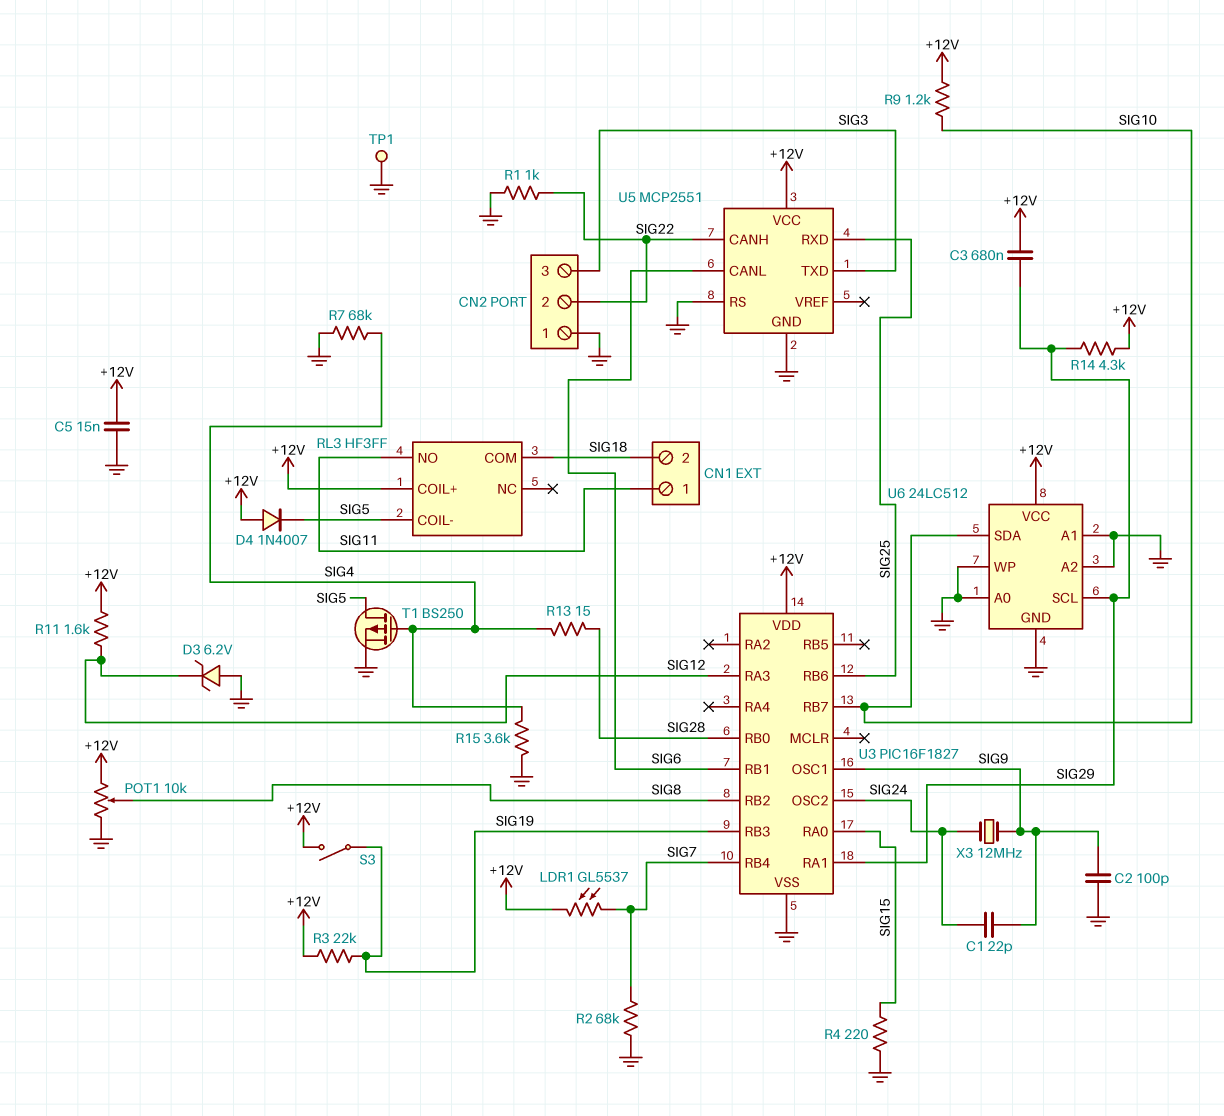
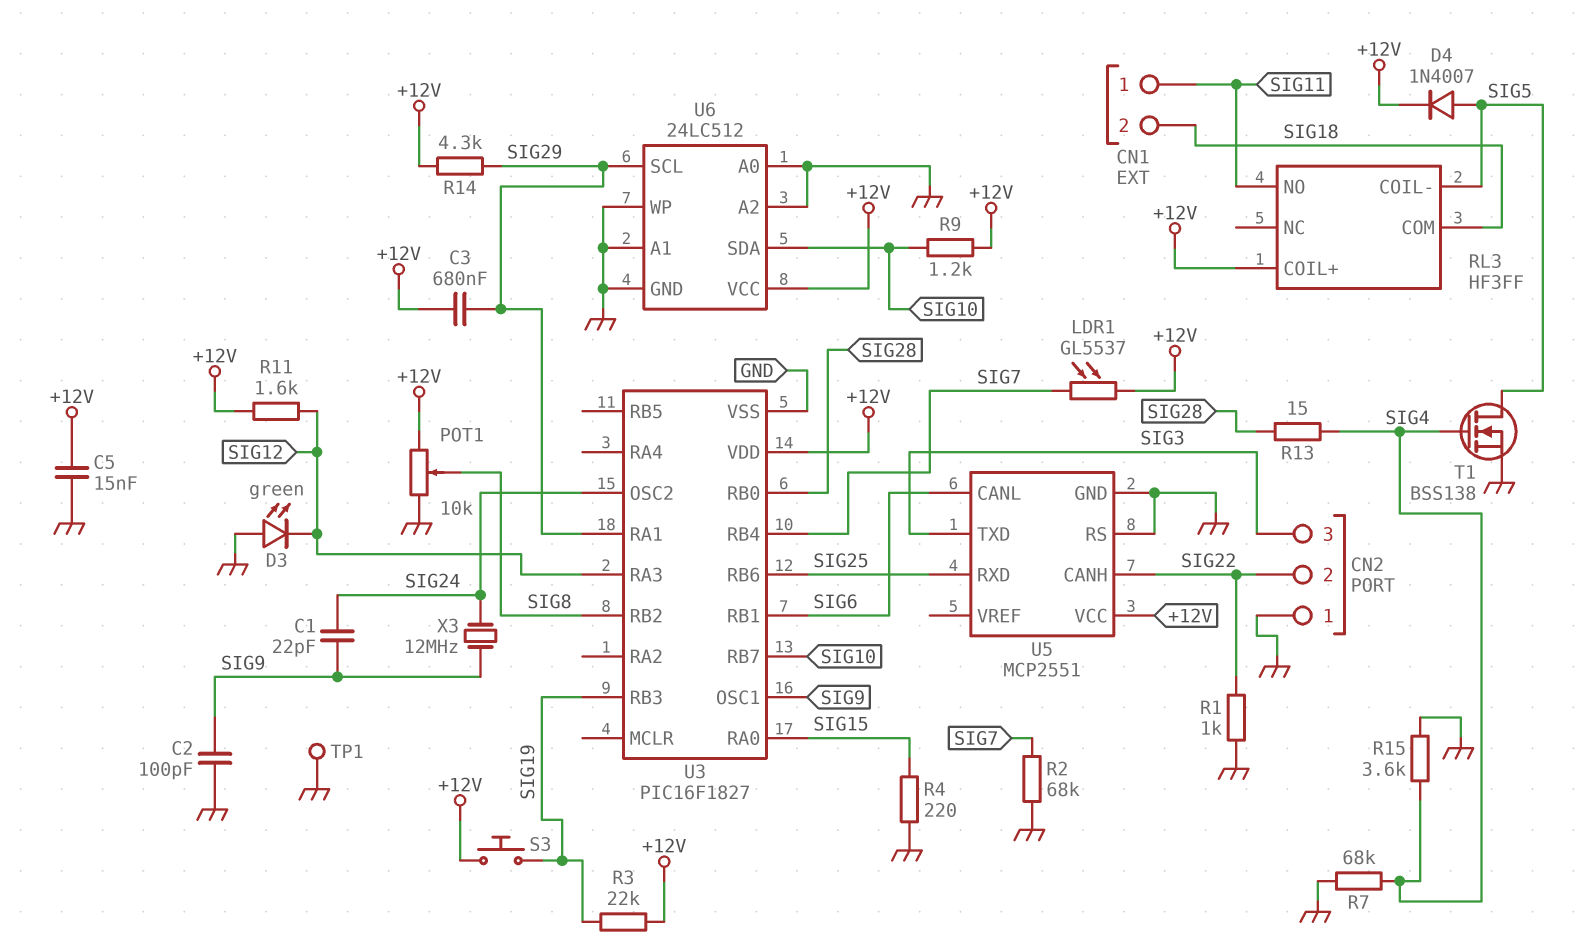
D3: zener 6.2V (A GND, K SIG12) -> LED green (A GND, K SIG12)
D4: diode 1N4007 (A +12V, K SIG5) -> diode 1N4007 (A SIG5, K +12V)
S3: switch (+12V, SIG19) -> button (+12V, SIG19)
T1: PMOS BS250 (G SIG4, D SIG5, S GND) -> NMOS BSS138 (G SIG4, D SIG5, S GND)

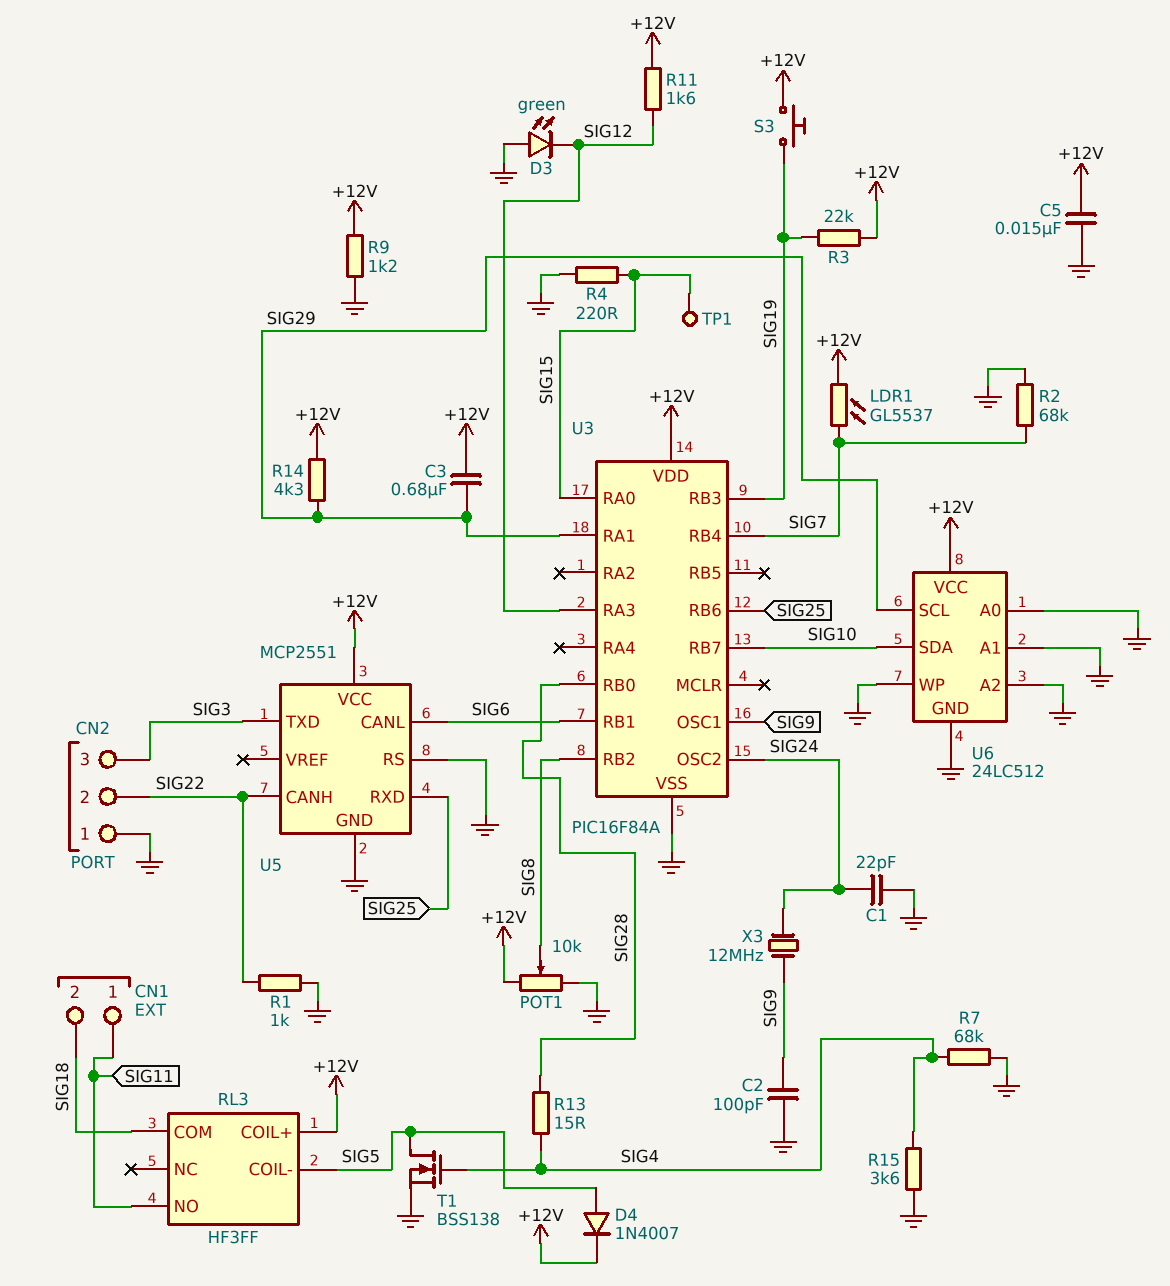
C1: 22pF (SIG9, SIG24) -> 22pF (GND, SIG24)
R9: 1.2k (+12V, SIG10) -> 1.2k (+12V, GND)
TP1: test point (GND) -> test point (SIG15)
U3: PIC16F1827 -> PIC16F84A

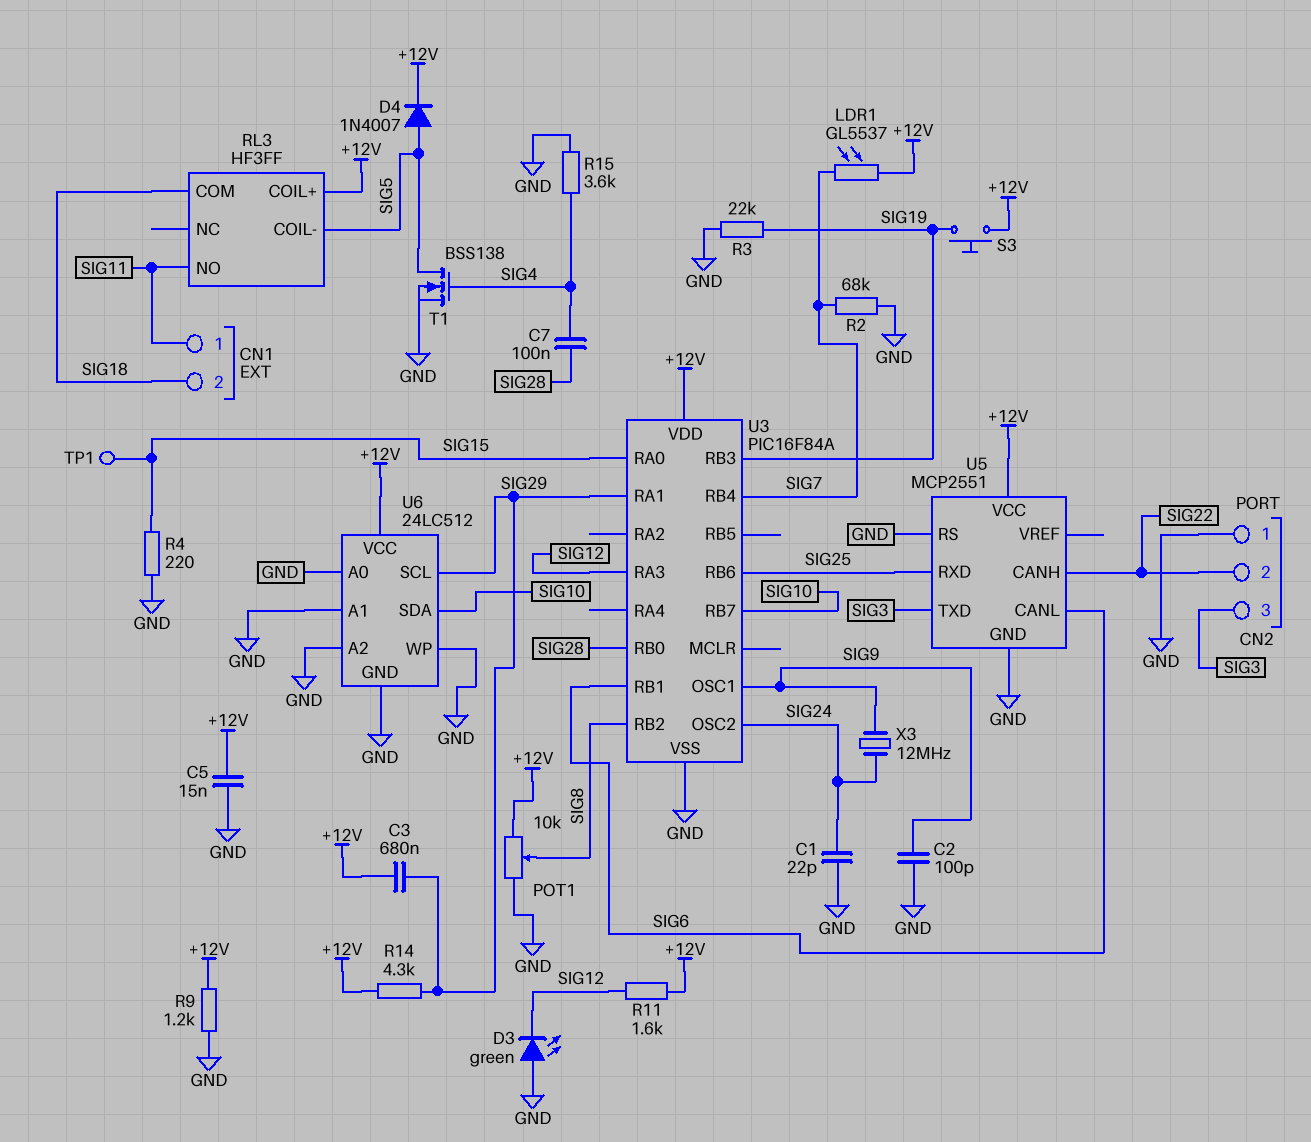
C7: none -> 100nF (SIG4, SIG28)
R1: 1k (GND, SIG22) -> none
R3: 22k (+12V, SIG19) -> 22k (GND, SIG19)
R7: 68k (GND, SIG4) -> none
R13: 15 (SIG4, SIG28) -> none

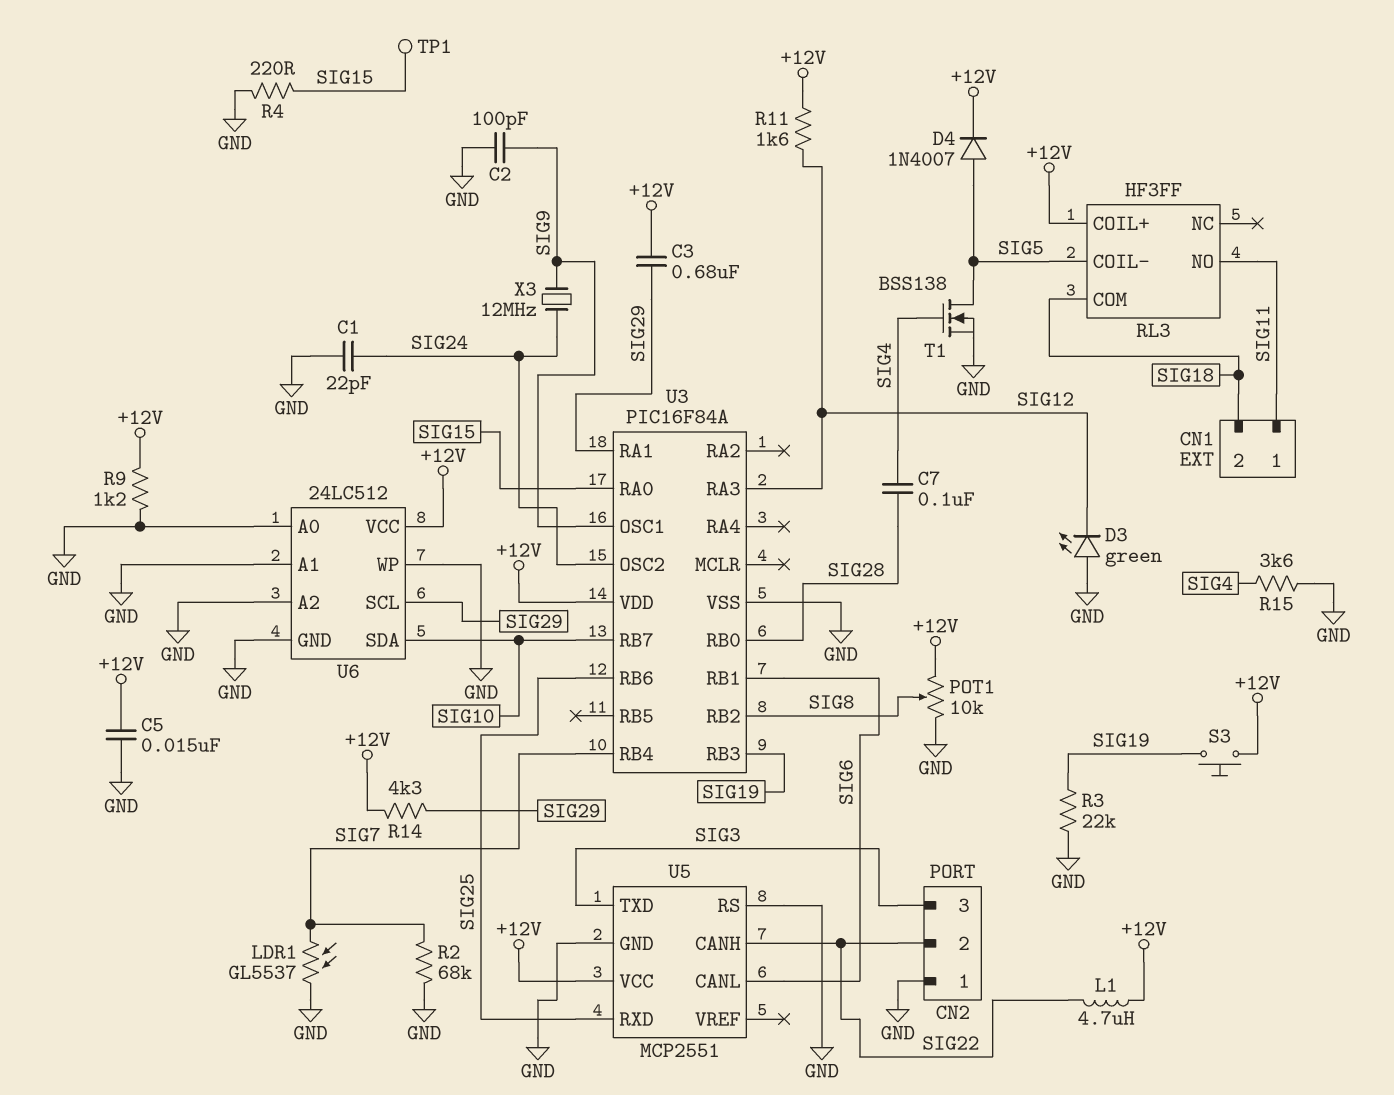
L1: none -> 4.7uH (+12V, SIG22)
LDR1: GL5537 (+12V, SIG7) -> GL5537 (GND, SIG7)

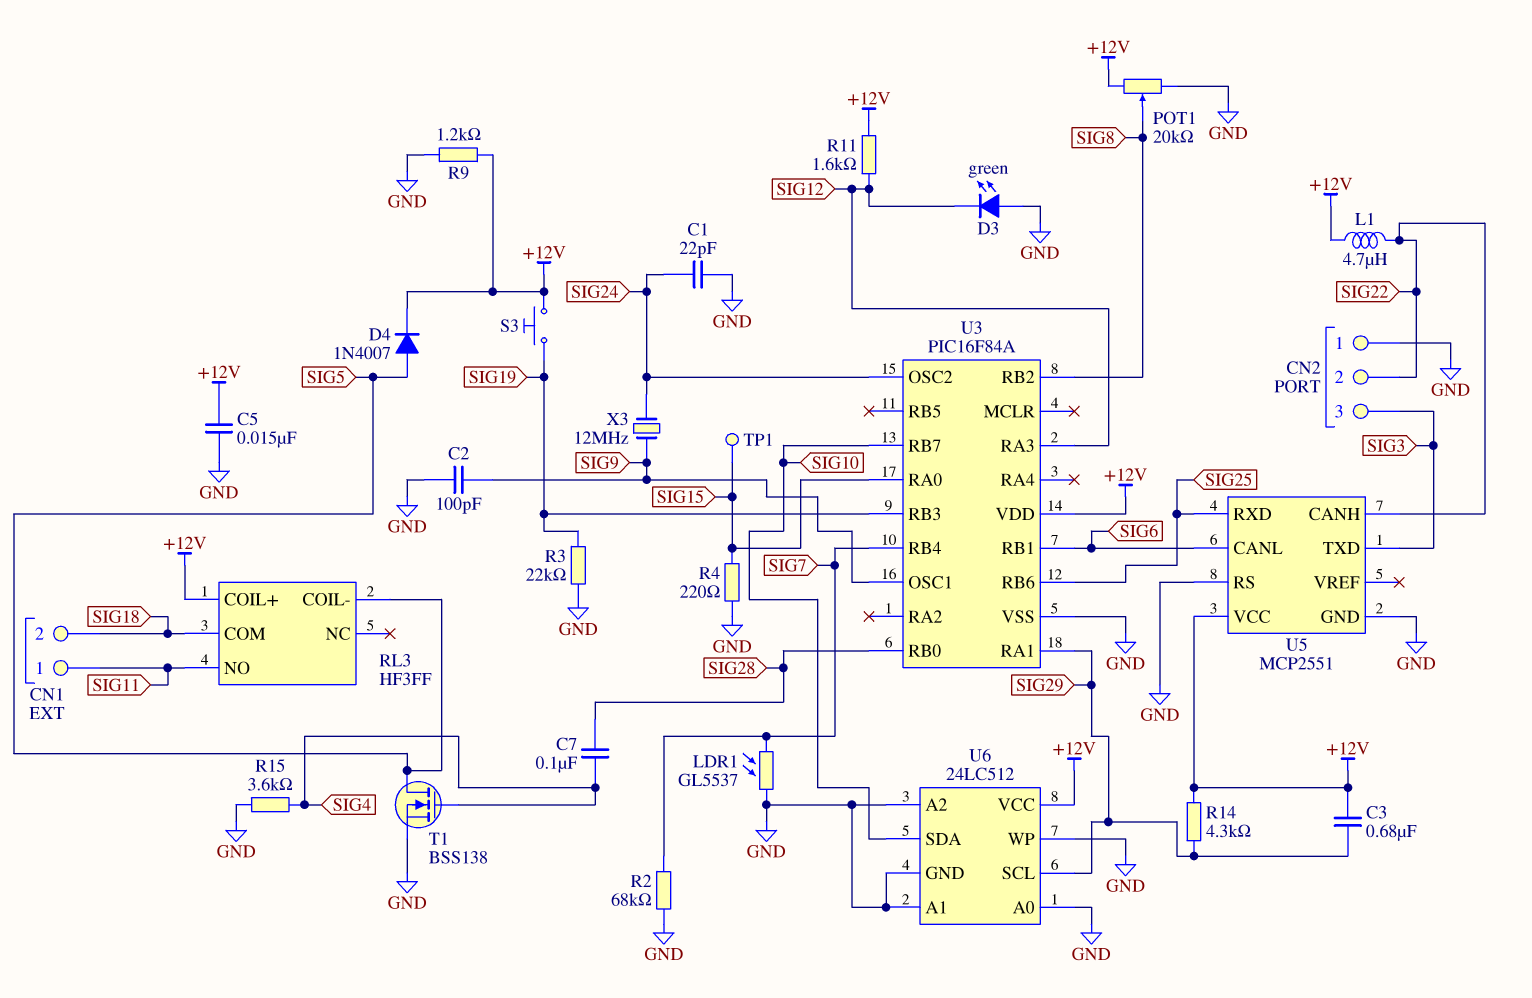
POT1: 10k (+12V, GND, wiper SIG8) -> 20k (+12V, GND, wiper SIG8)

